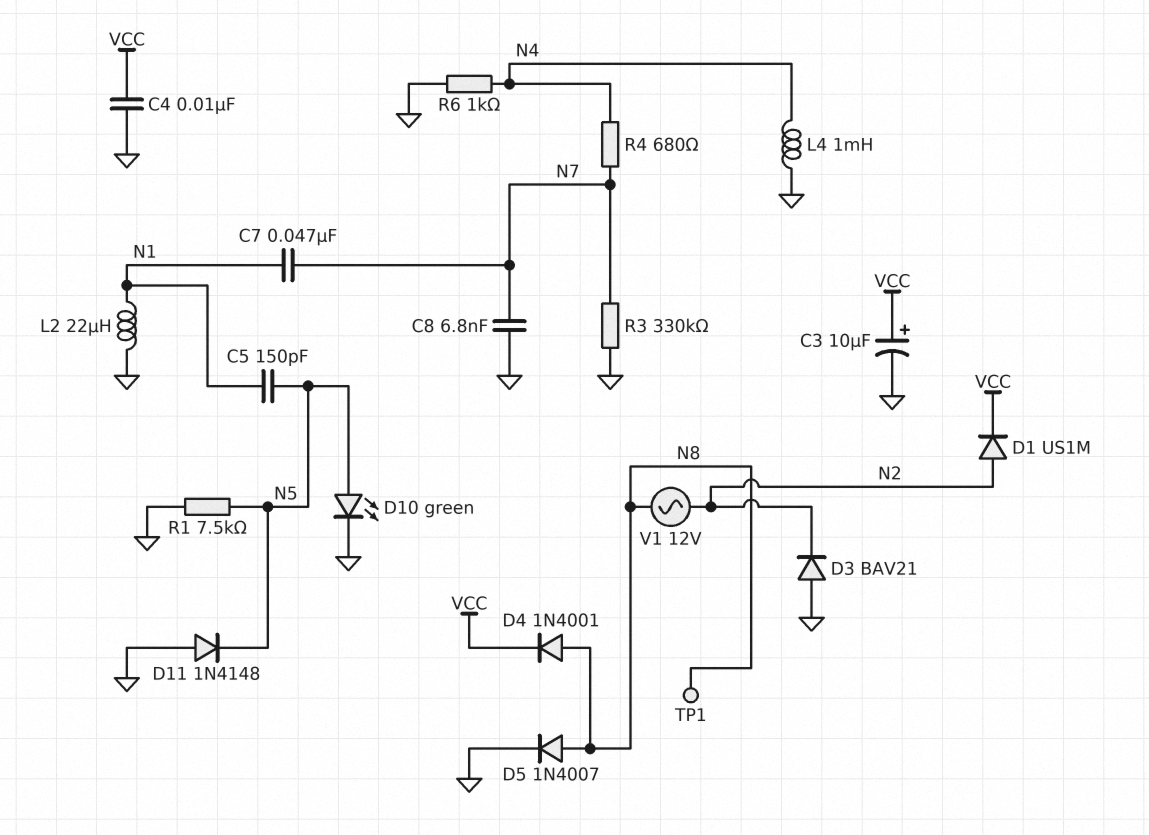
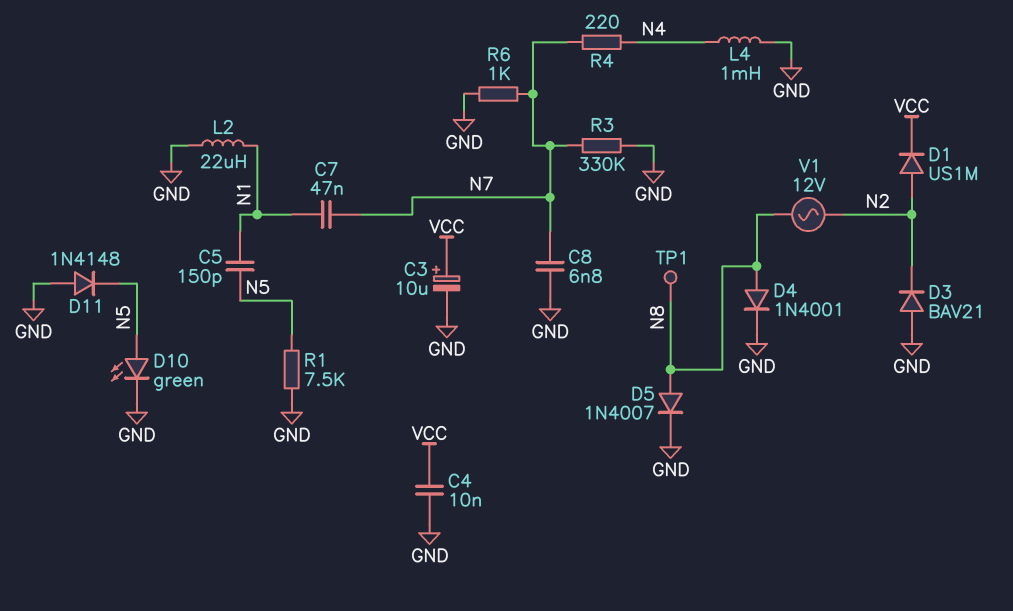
D4: diode 1N4001 (A N8, K VCC) -> diode 1N4001 (A N8, K GND)
R4: 680 (N4, N7) -> 220 (N4, N7)
R6: 1k (GND, N4) -> 1k (GND, N7)

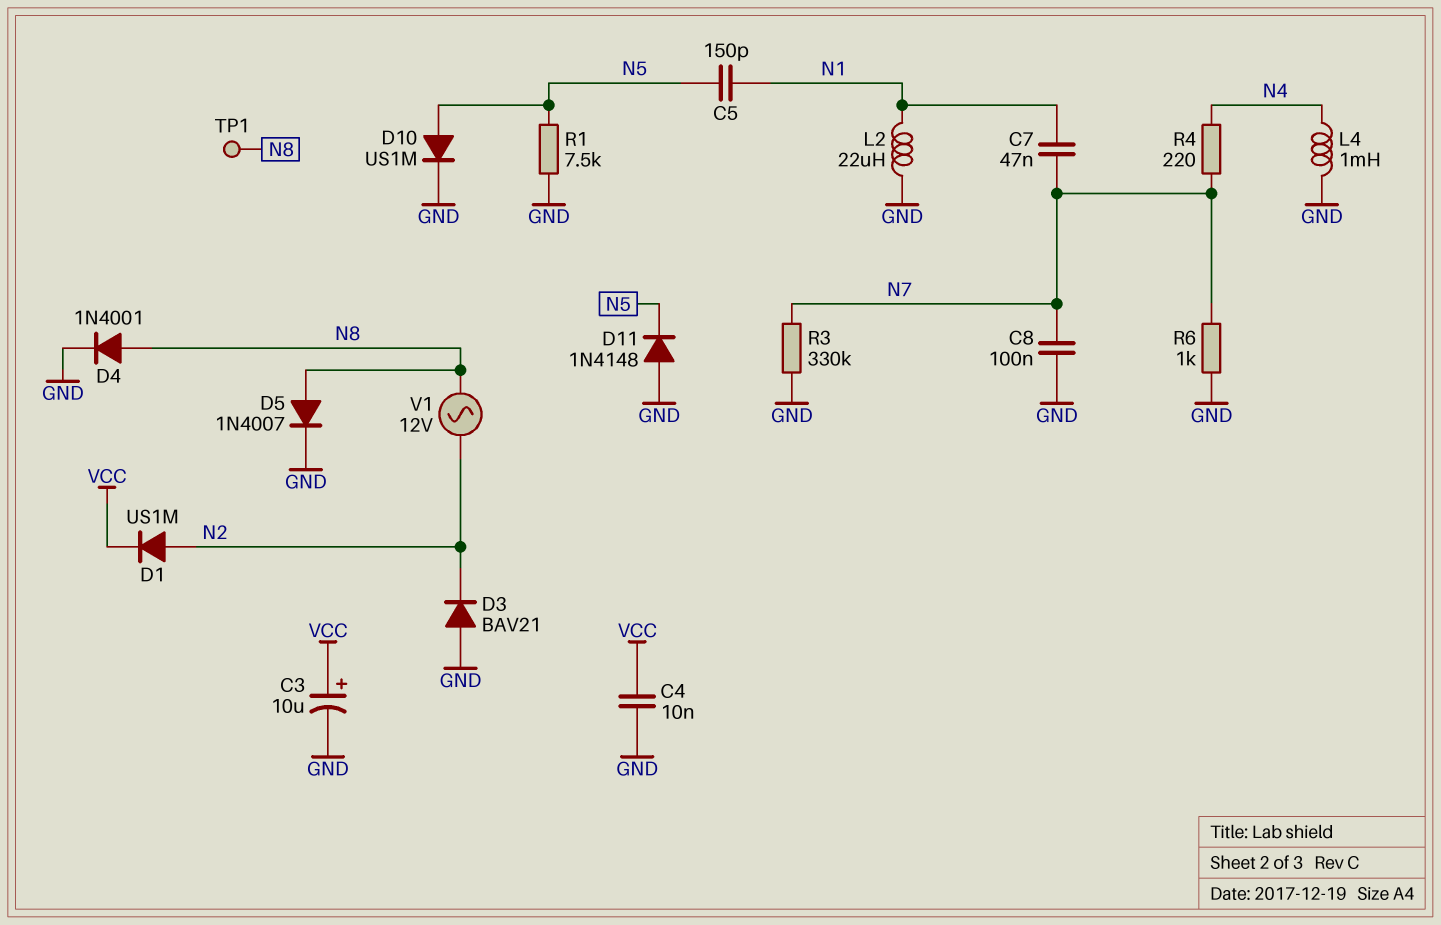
C8: 6.8nF (GND, N7) -> 100nF (GND, N7)
D10: LED green (A N5, K GND) -> diode US1M (A N5, K GND)

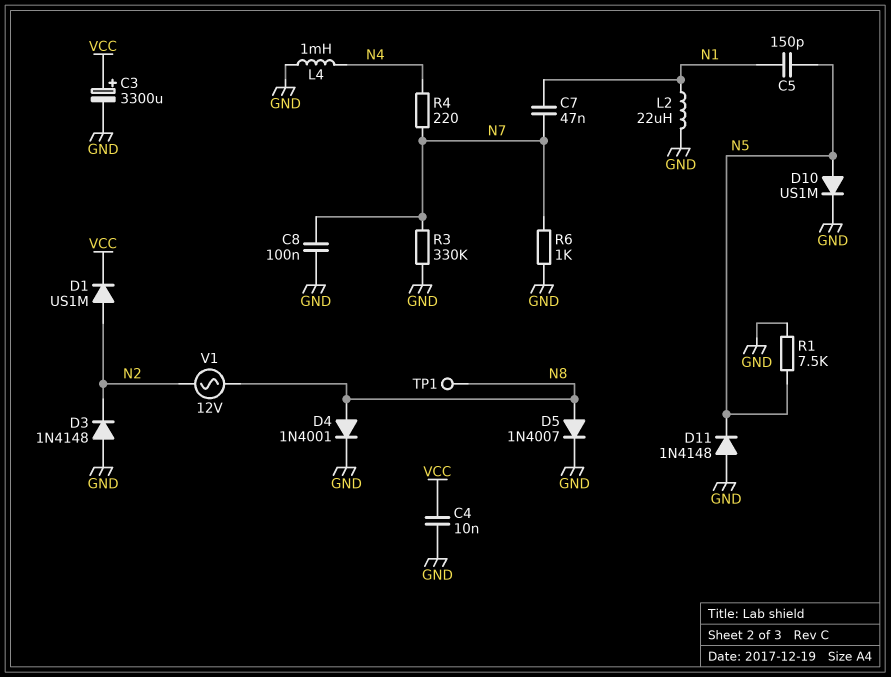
C3: 10uF (plus VCC, minus GND) -> 3300uF (plus VCC, minus GND)
D3: diode BAV21 (A GND, K N2) -> diode 1N4148 (A GND, K N2)

